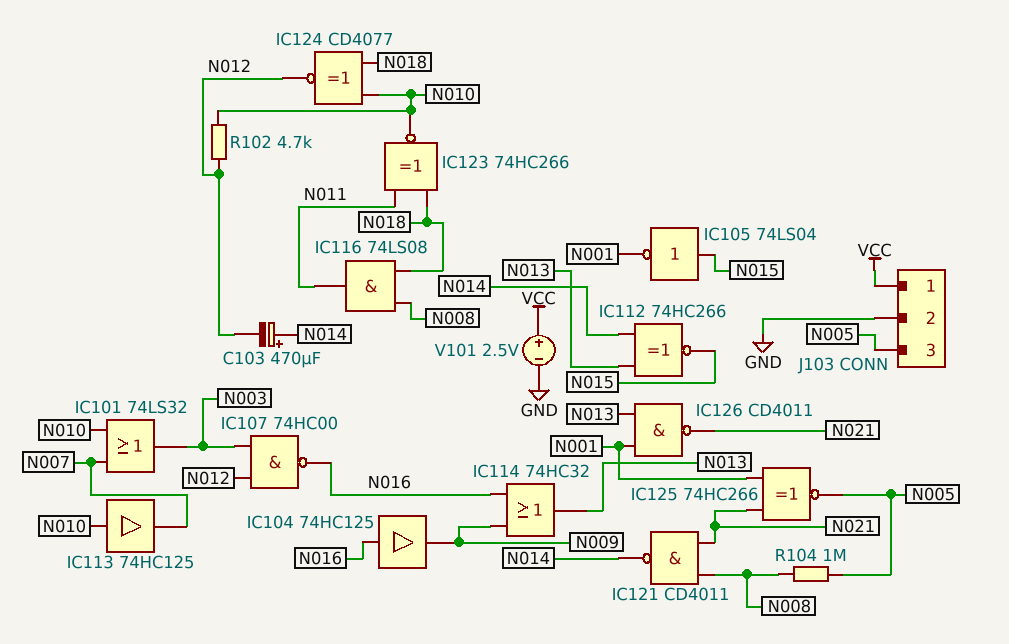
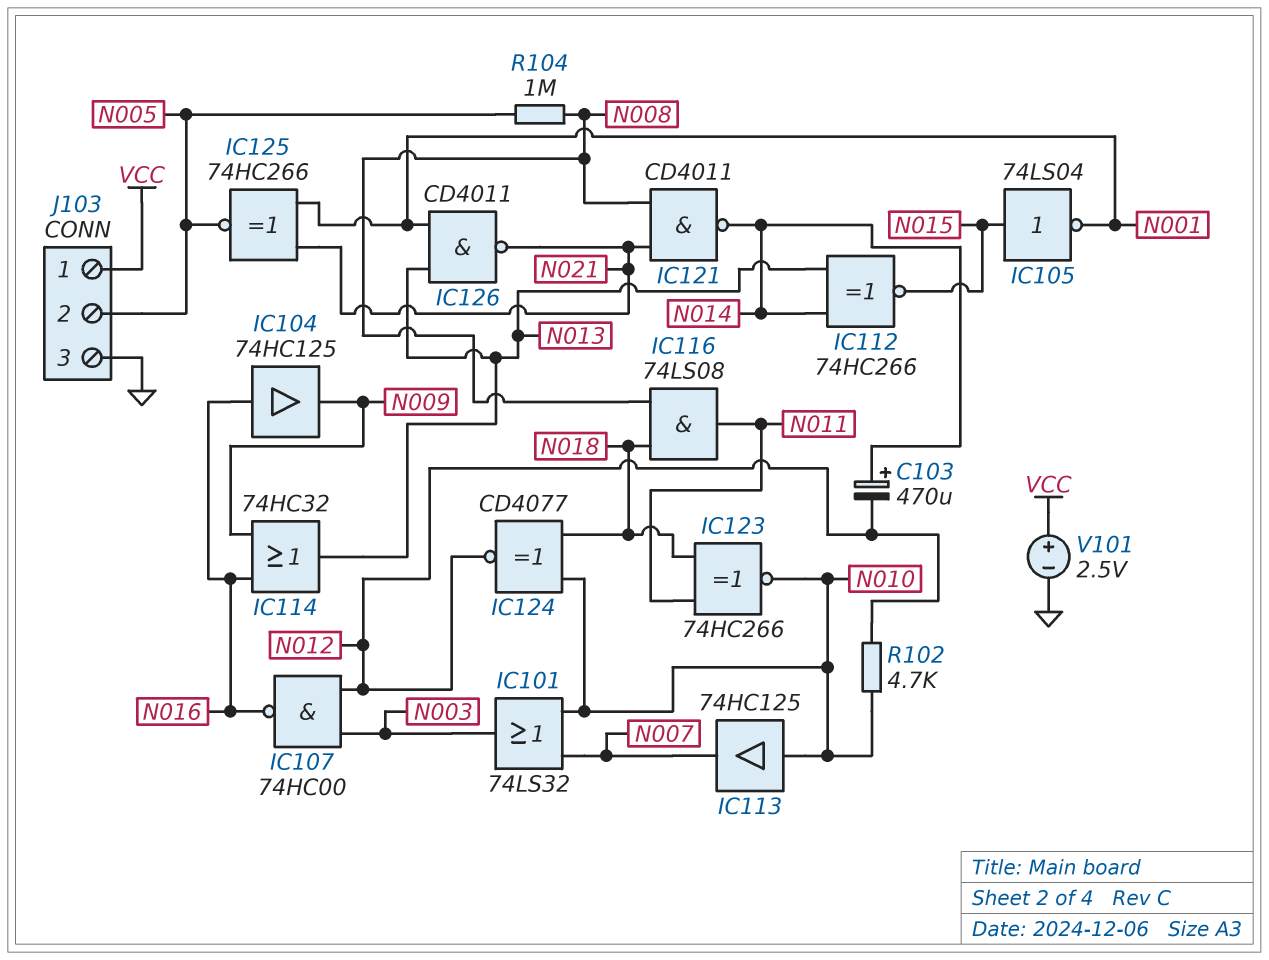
J103 pin 2: GND -> N005
J103 pin 3: N005 -> GND

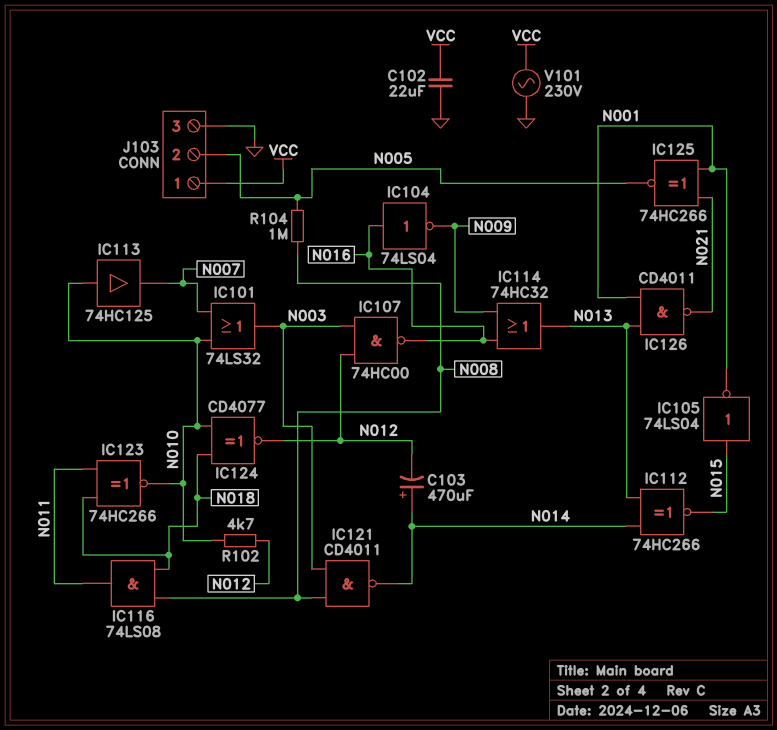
C102: none -> 22uF (GND, VCC)
IC104: buffer 74HC125 (in N016, out N009) -> NOT 74LS04 (in N016, out N009)
IC121: NAND CD4011 (in N008, in N021, out N014) -> NAND CD4011 (in N003, in N008, out N014)
V101: 2.5V (plus VCC, minus GND) -> AC 230V (GND, VCC)

